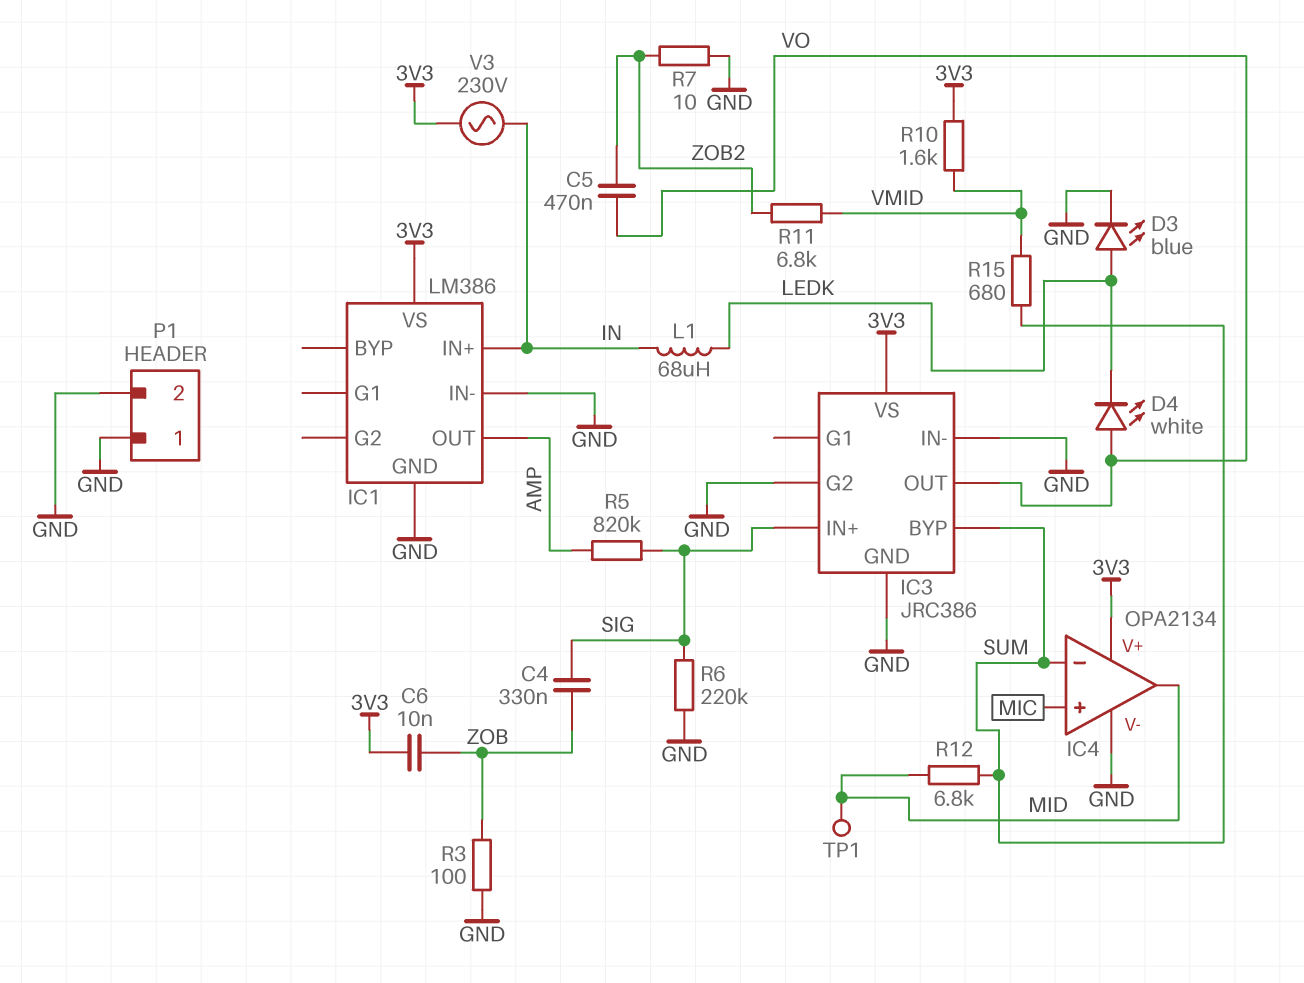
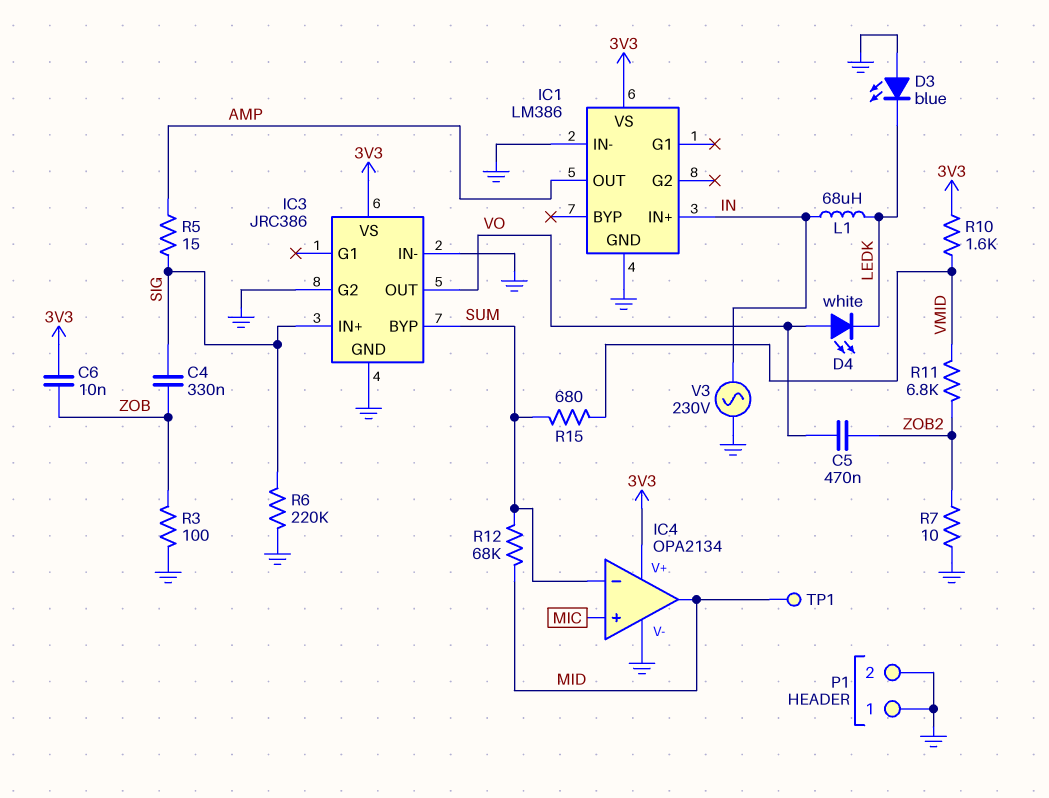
D3: LED blue (A LEDK, K GND) -> LED blue (A GND, K LEDK)
R5: 820k (AMP, SIG) -> 15 (AMP, SIG)
R12: 6.8k (MID, SUM) -> 68k (MID, SUM)
V3: AC 230V (3V3, IN) -> AC 230V (GND, IN)

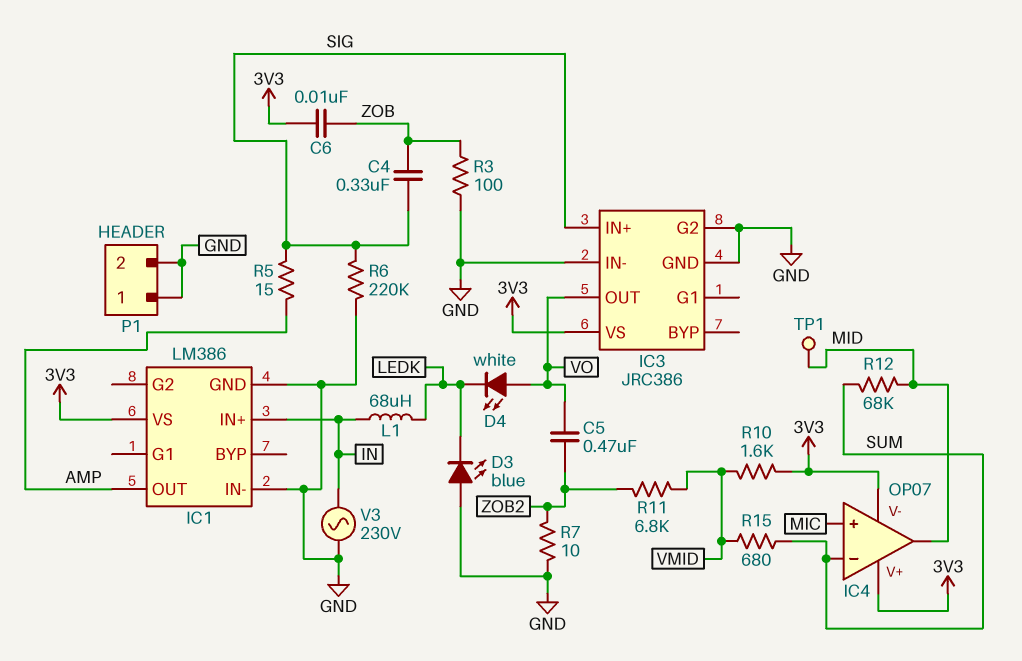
IC3 pin BYP: SUM -> none
IC4: OPA2134 -> OP07
IC4 pin V-: GND -> 3V3

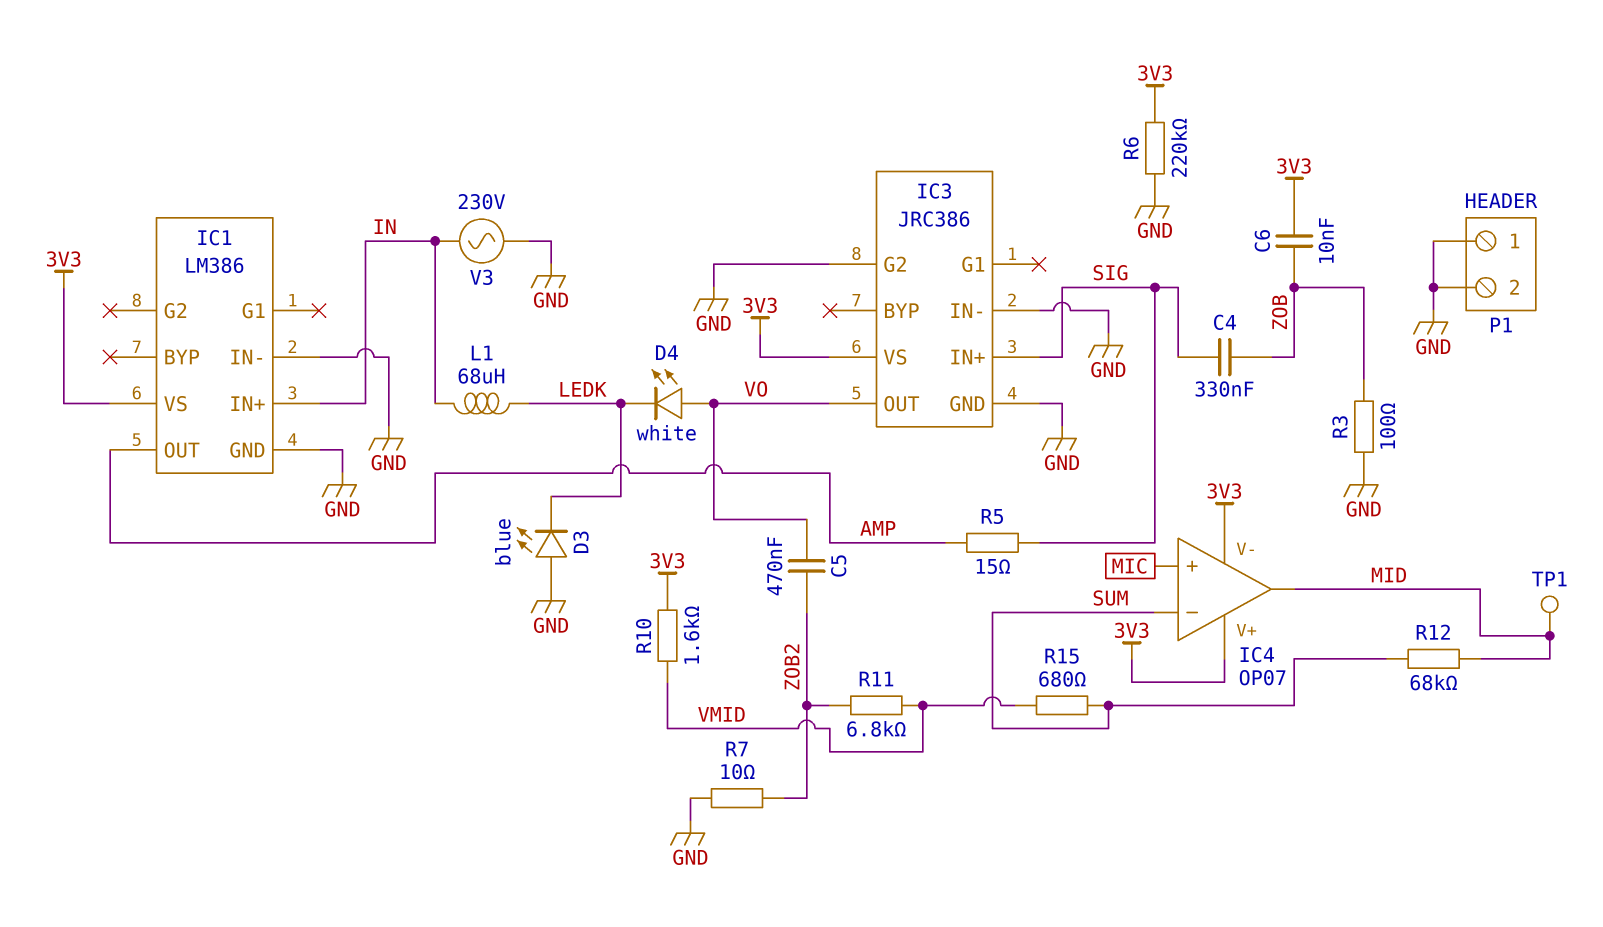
R6: 220k (GND, SIG) -> 220k (3V3, GND)

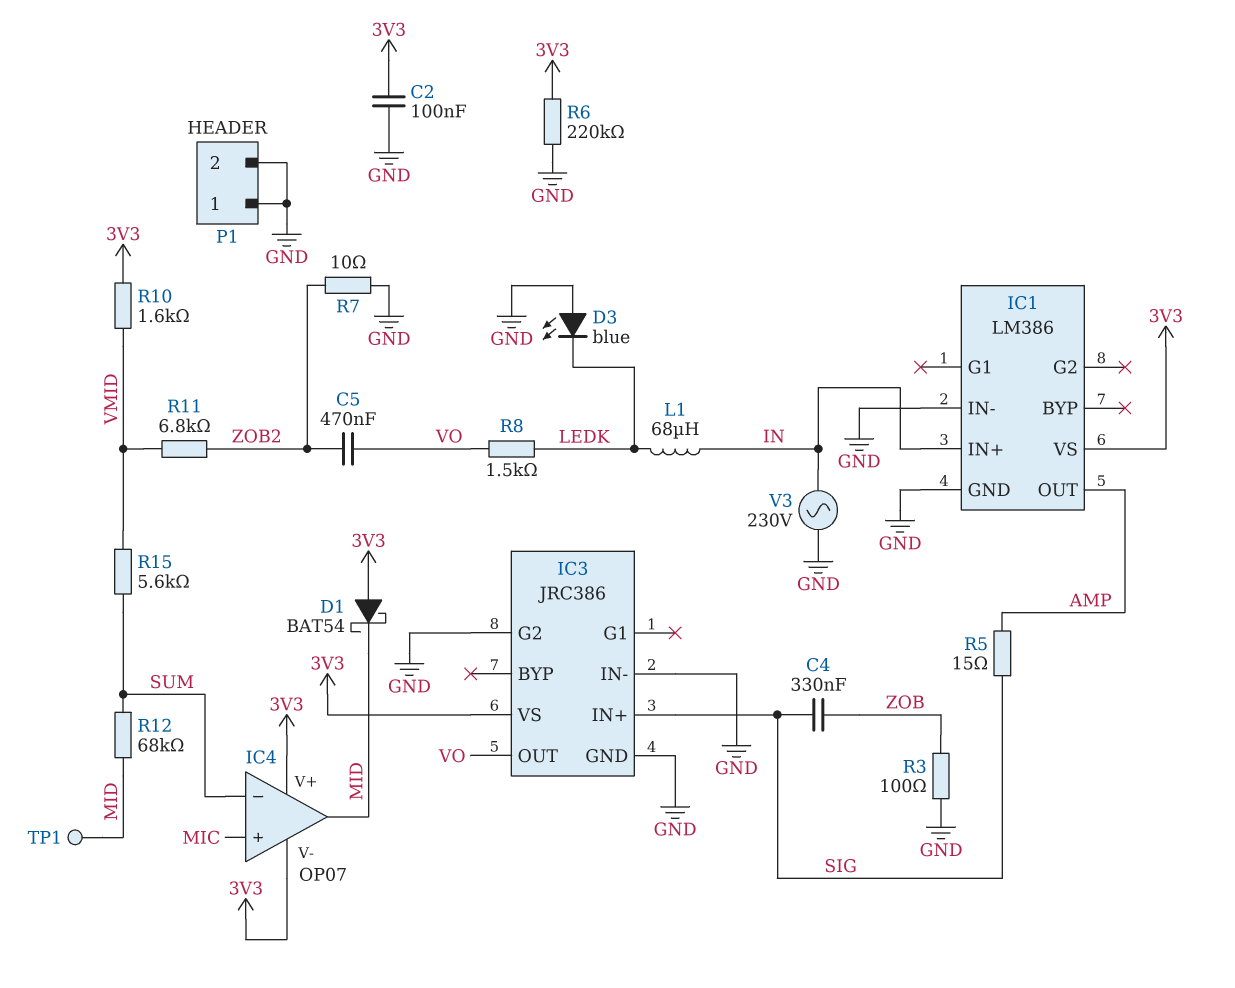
C2: none -> 100nF (3V3, GND)
C6: 10nF (3V3, ZOB) -> none
D1: none -> schottky BAT54 (A 3V3, K MID)
D4: LED white (A VO, K LEDK) -> none
R8: none -> 1.5k (LEDK, VO)
R15: 680 (SUM, VMID) -> 5.6k (SUM, VMID)

